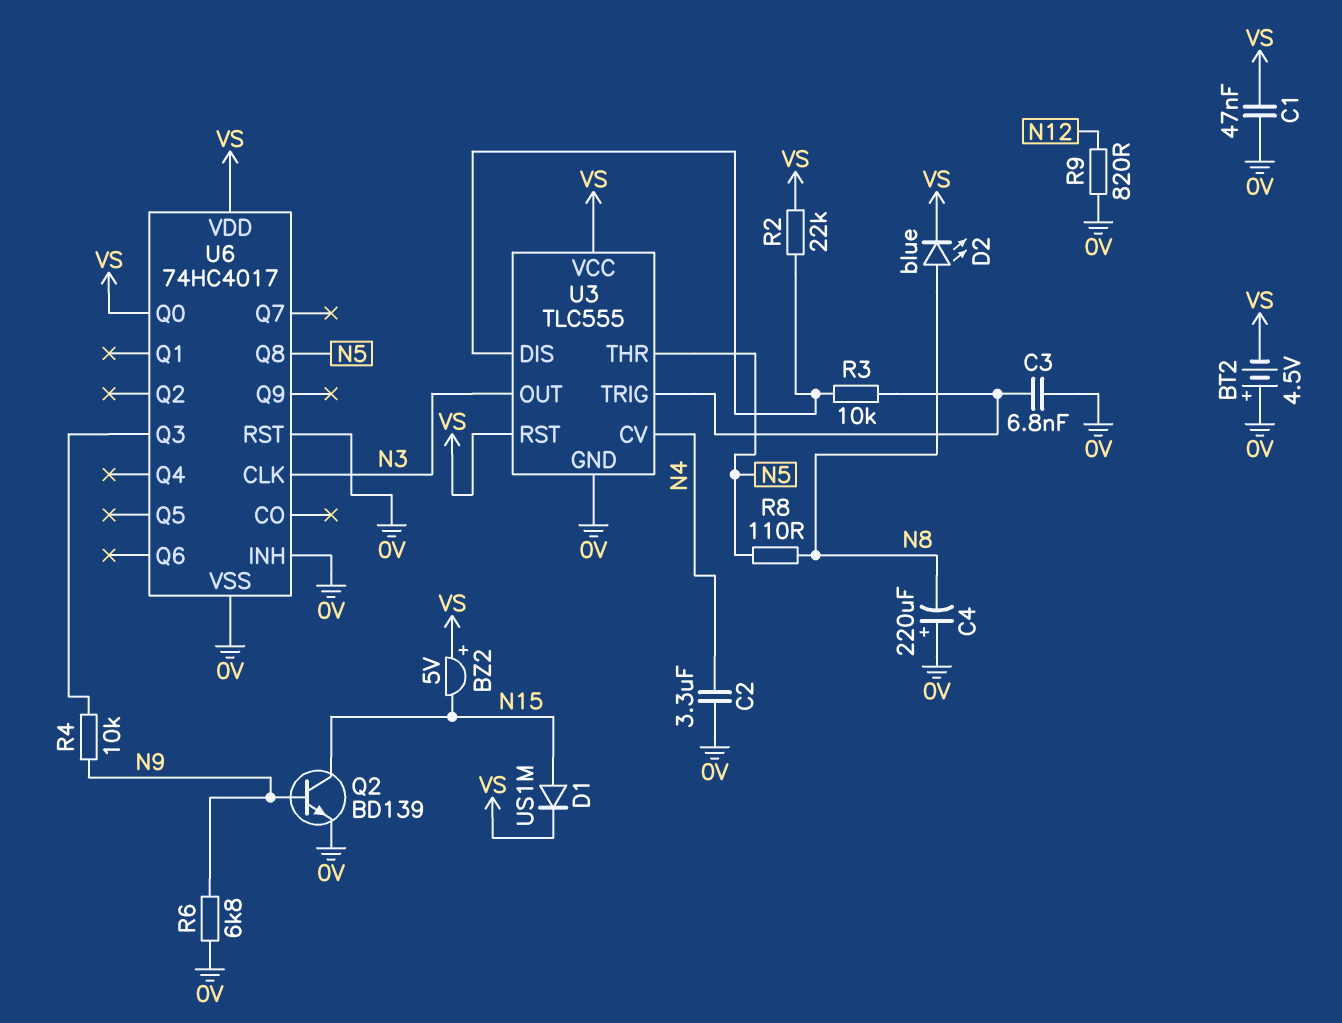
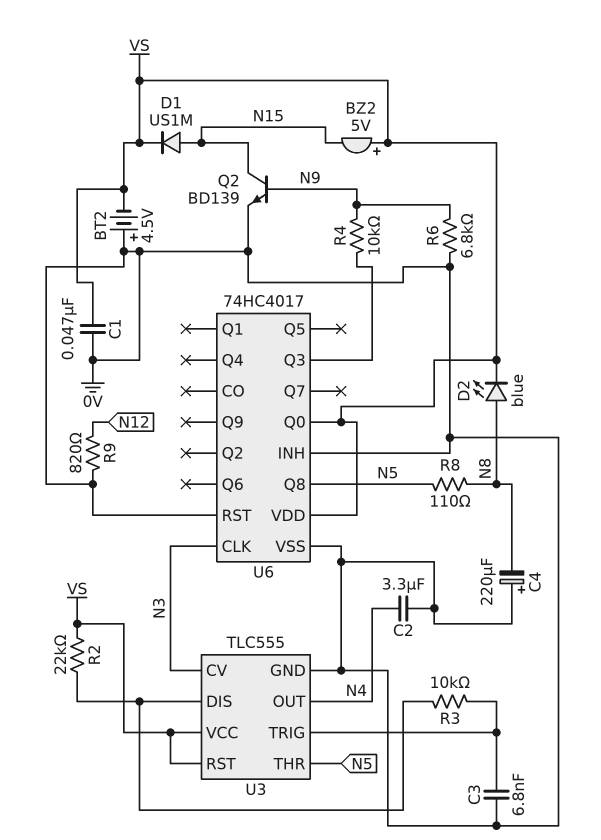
U3 pin CV: N4 -> N3
U3 pin OUT: N3 -> N4

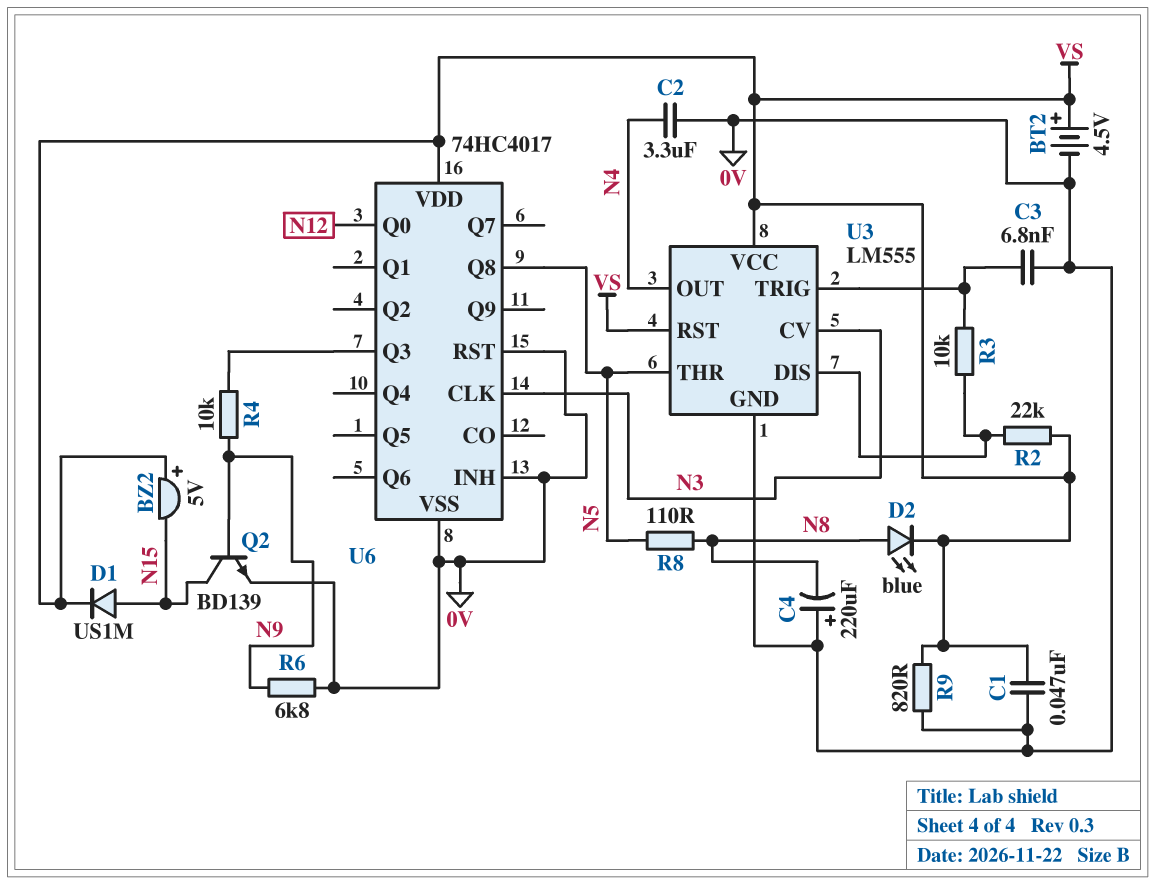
BT2: 4.5V (plus 0V, minus VS) -> 4.5V (plus VS, minus 0V)
R9: 820 (0V, N12) -> 820 (0V, VS)
U3: TLC555 -> LM555
U6 pin Q0: VS -> N12

